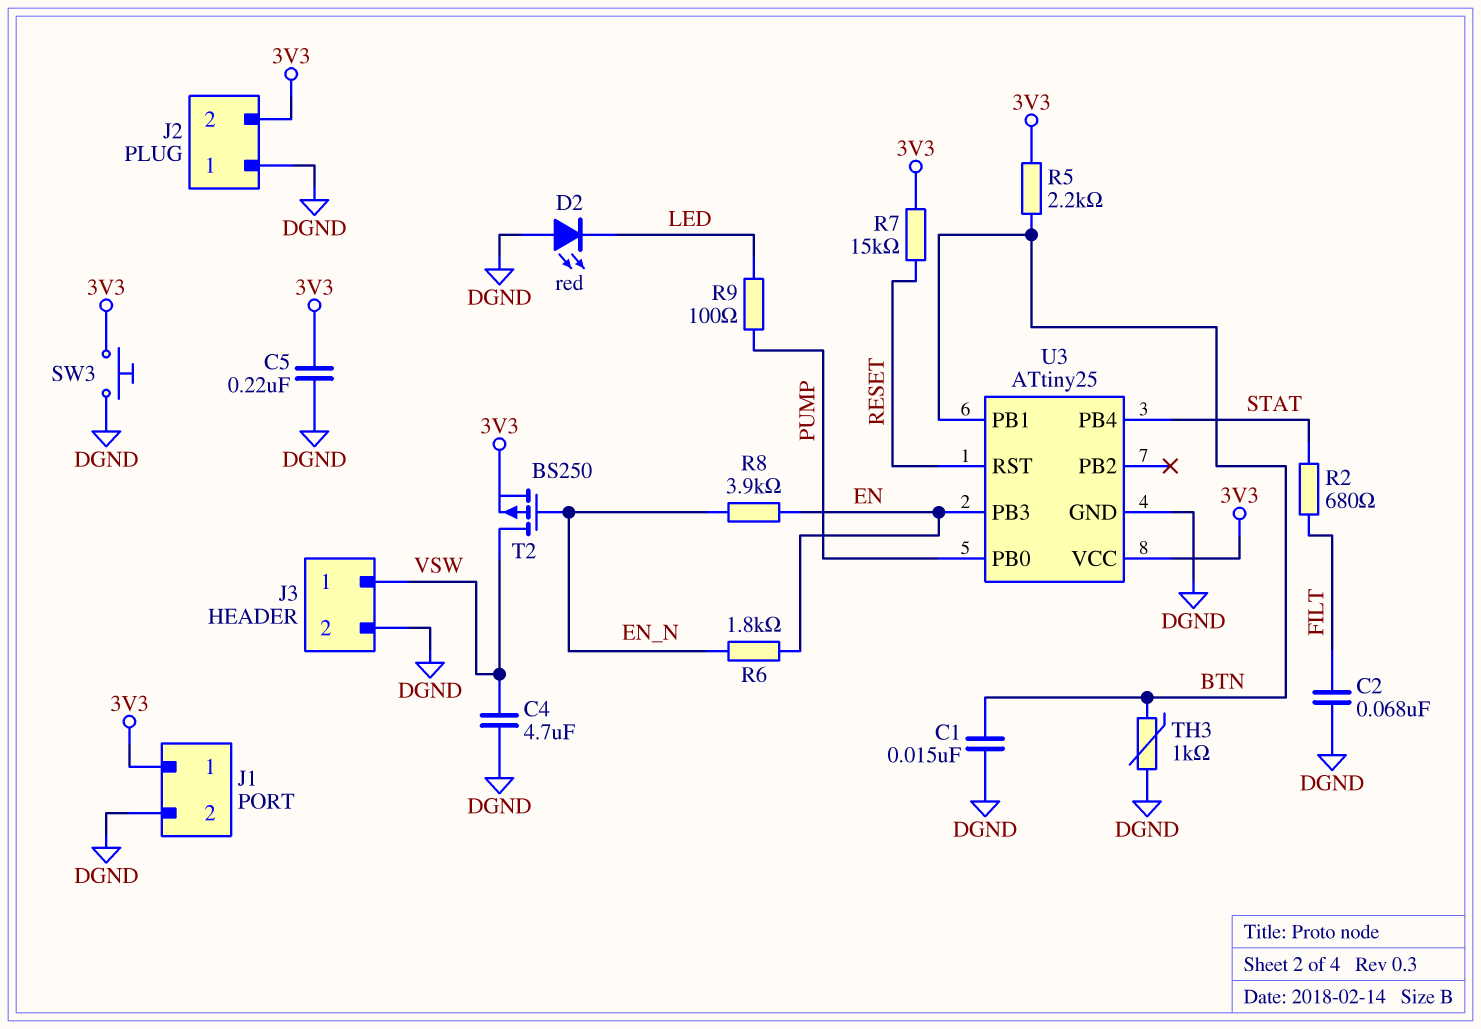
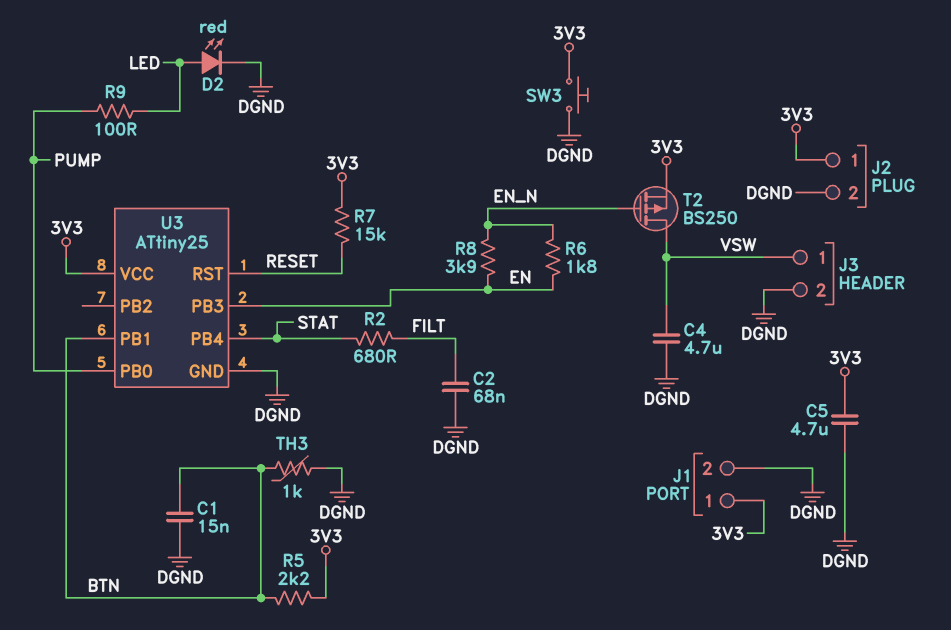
C5: 220nF (3V3, DGND) -> 4.7uF (3V3, DGND)
D2: LED red (A DGND, K LED) -> LED red (A LED, K DGND)
J2 pin 1: DGND -> 3V3
J2 pin 2: 3V3 -> DGND

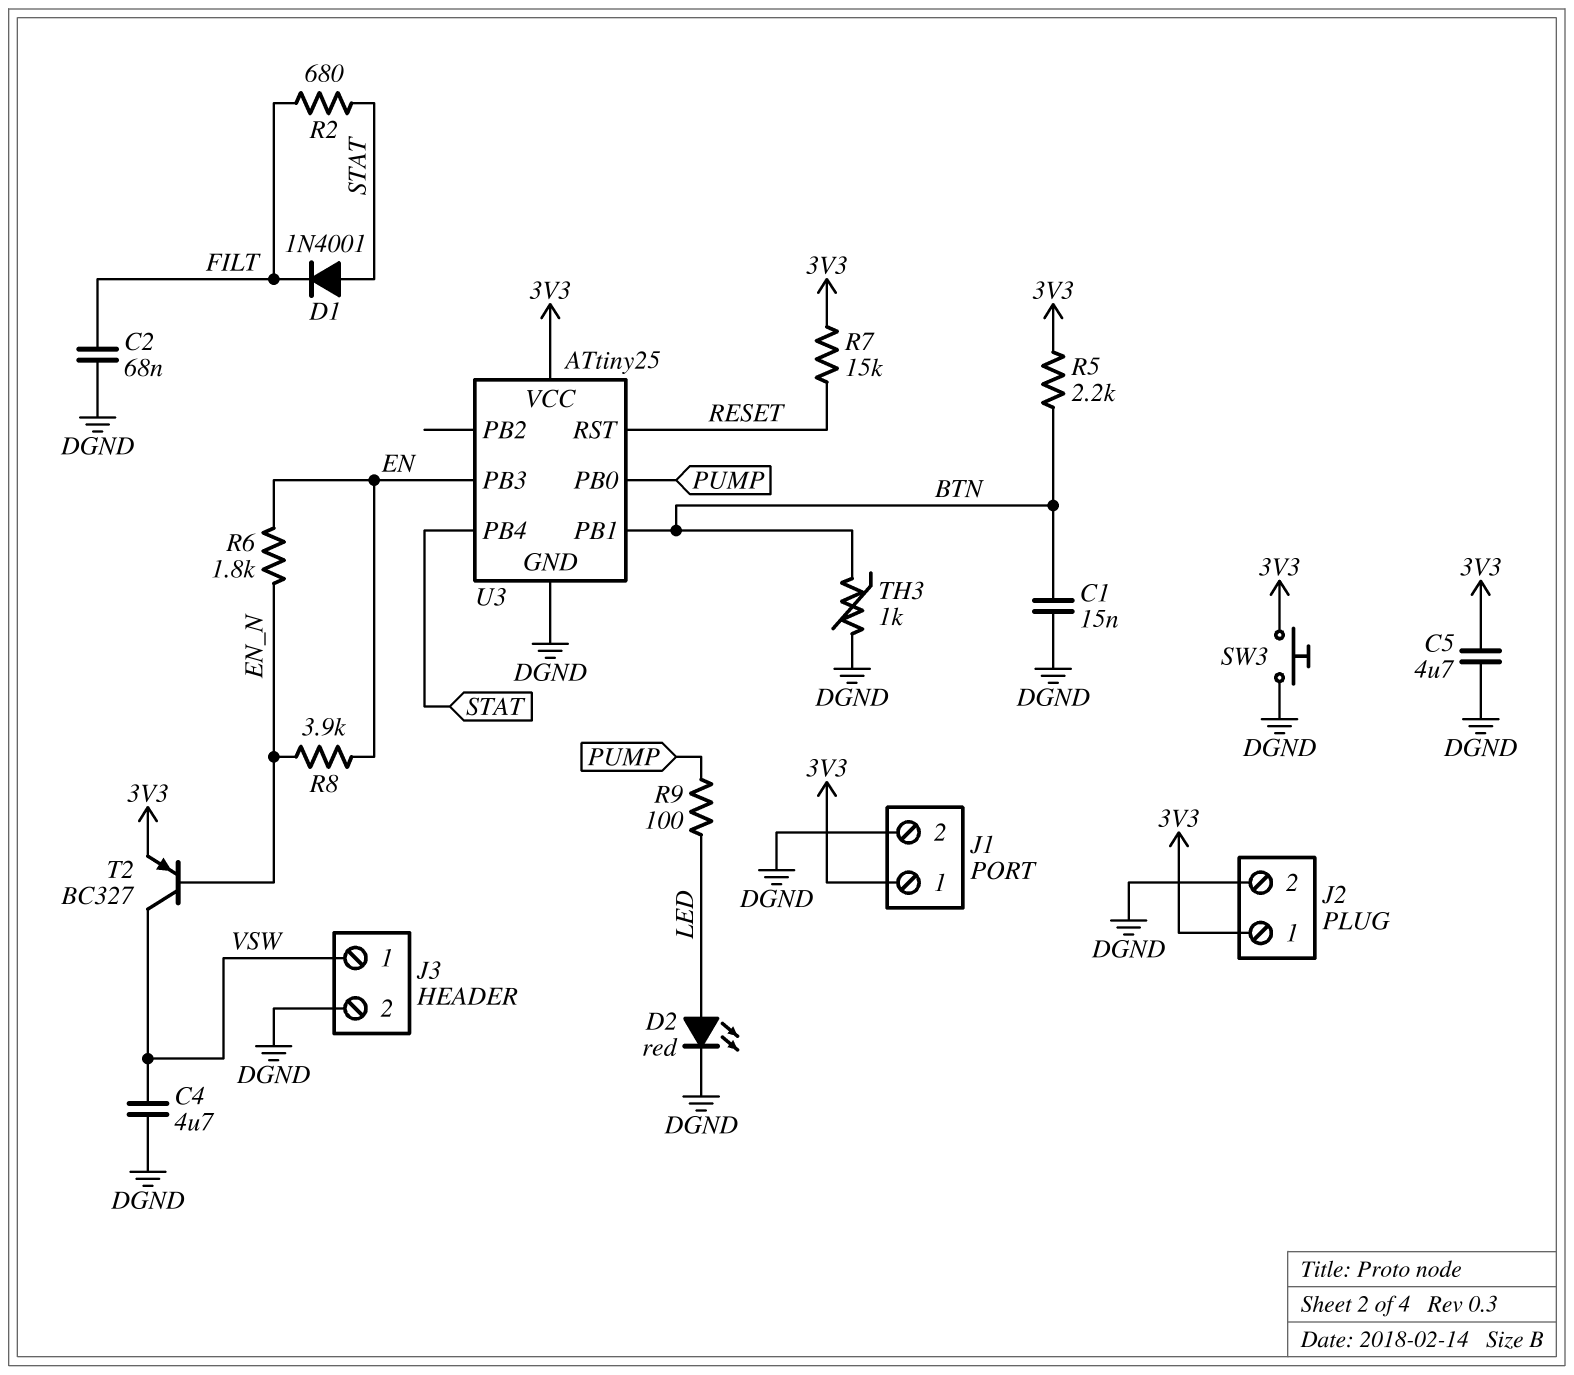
D1: none -> diode 1N4001 (A STAT, K FILT)
T2: PMOS BS250 (G EN_N, D VSW, S 3V3) -> PNP BC327 (B EN_N, C VSW, E 3V3)

